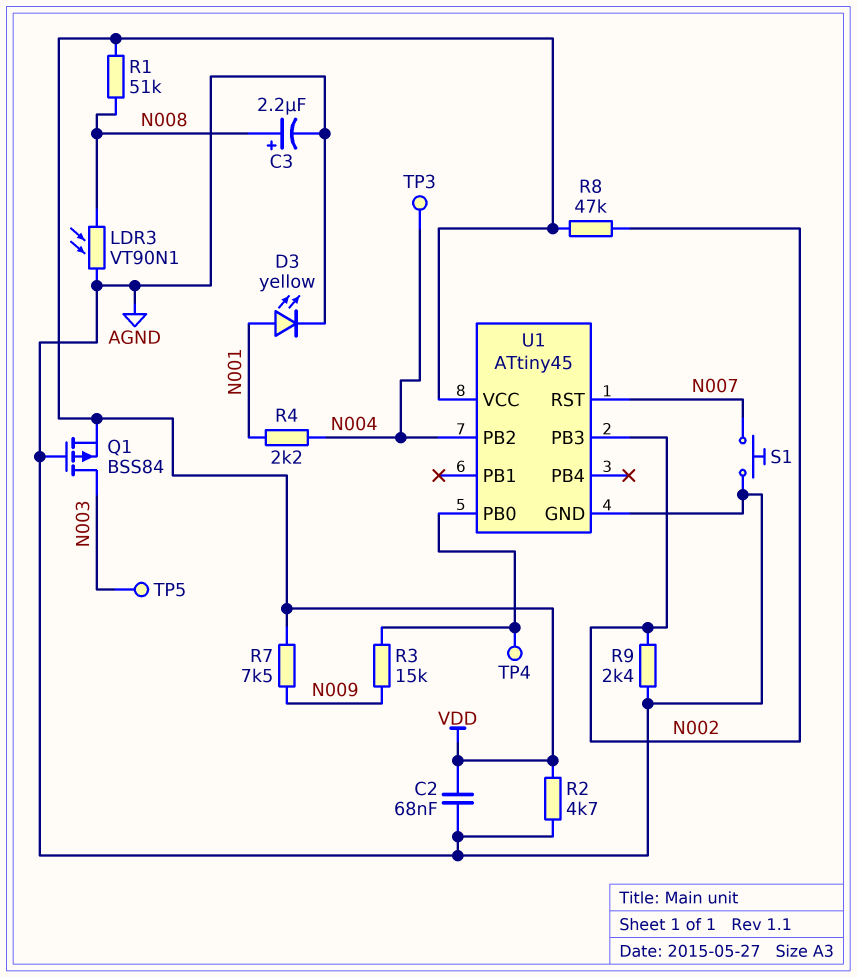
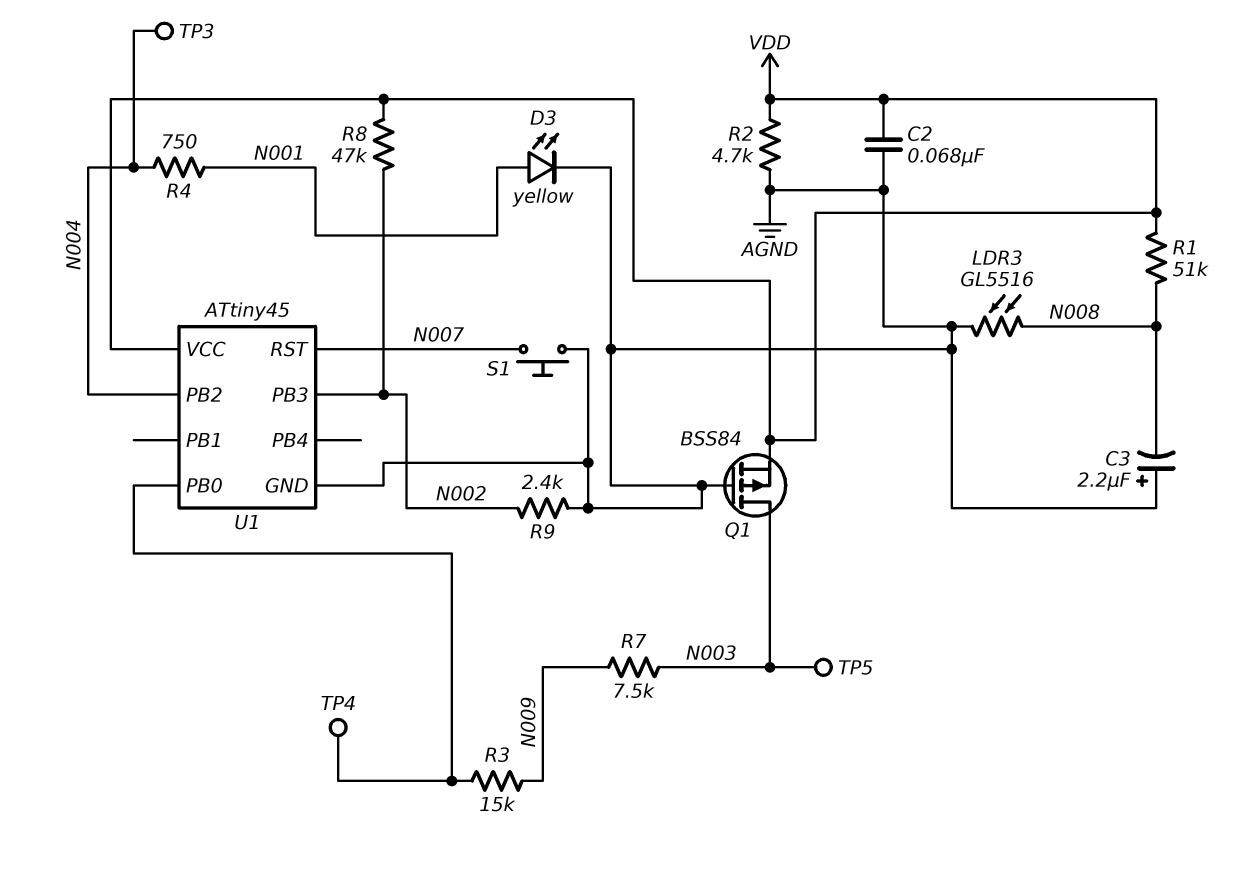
C3: 2.2uF (plus N008, minus AGND) -> 2.2uF (plus AGND, minus N008)
LDR3: VT90N1 (AGND, N008) -> GL5516 (AGND, N008)
R4: 2.2k (N001, N004) -> 750 (N001, N004)
R7: 7.5k (N009, VDD) -> 7.5k (N003, N009)

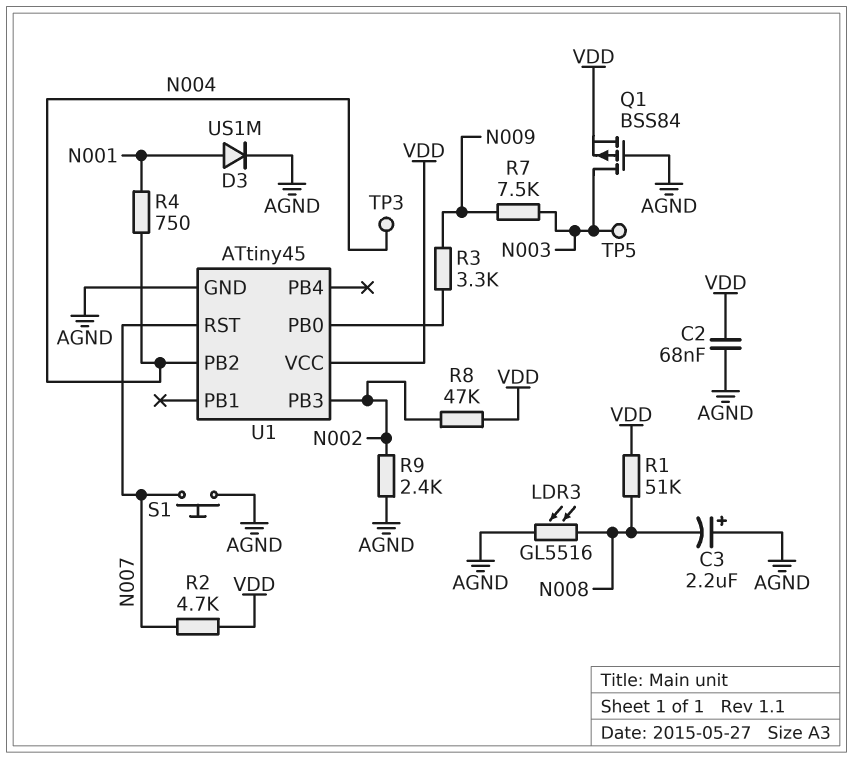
D3: LED yellow (A N001, K AGND) -> diode US1M (A N001, K AGND)
R2: 4.7k (AGND, VDD) -> 4.7k (N007, VDD)
R3: 15k (N009, U1/PB0) -> 3.3k (N009, U1/PB0)
TP4: test point (U1/PB0) -> none

